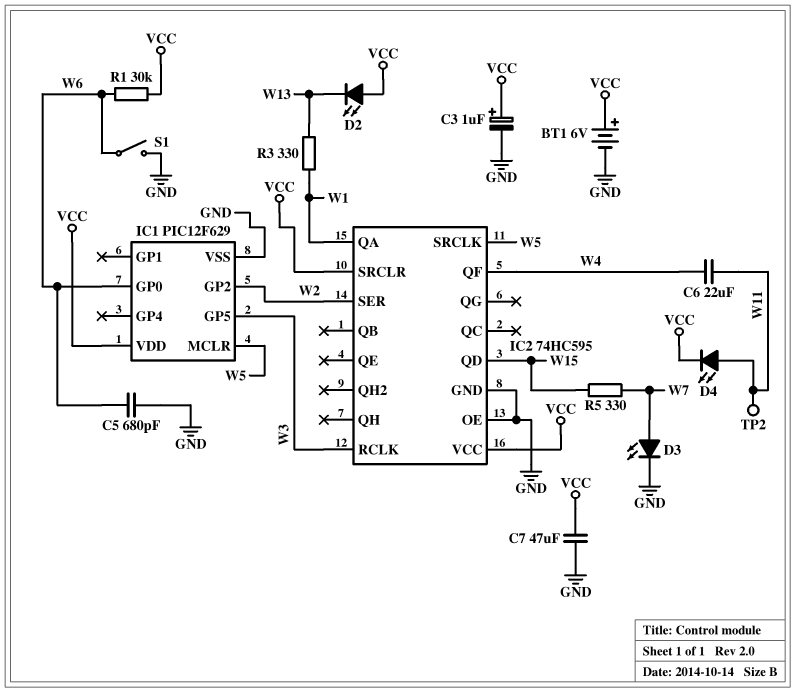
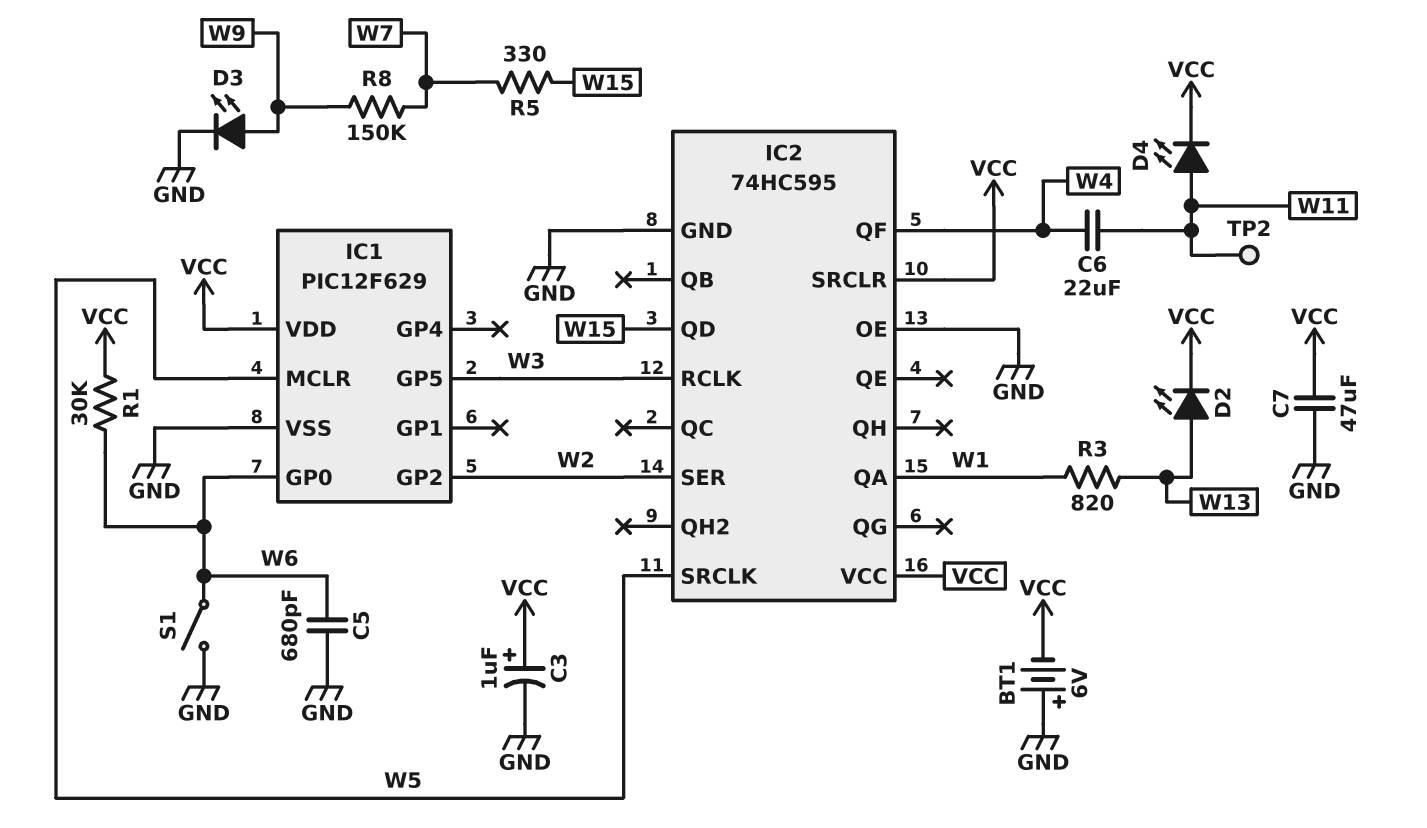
BT1: 6V (plus VCC, minus GND) -> 6V (plus GND, minus VCC)
D2: LED (A VCC, K W13) -> LED (A W13, K VCC)
D3: LED (A W7, K GND) -> LED (A W9, K GND)
R3: 330 (W1, W13) -> 820 (W1, W13)
R8: none -> 150k (W7, W9)

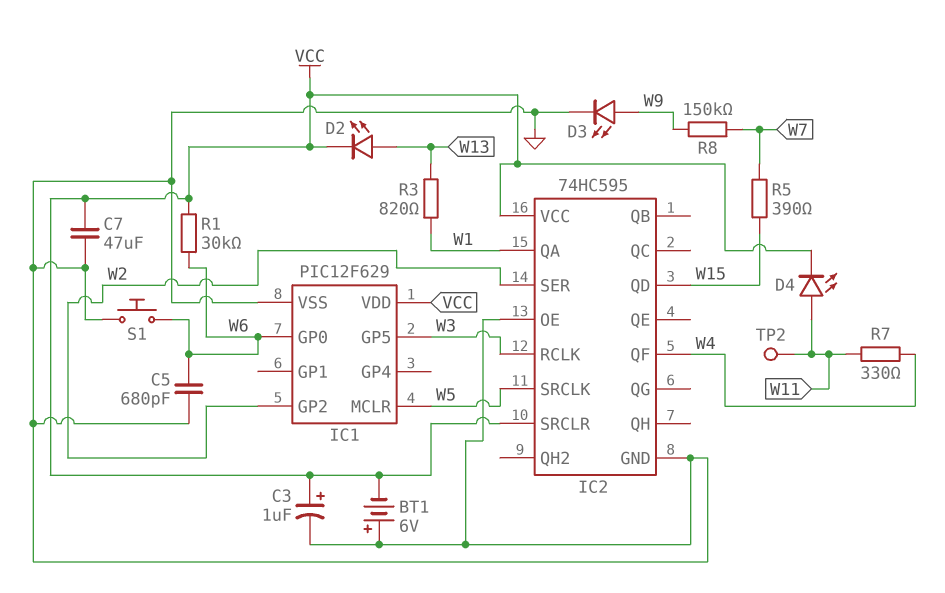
C6: 22uF (W4, W11) -> none
R5: 330 (W7, W15) -> 390 (W7, W15)
R7: none -> 330 (W4, W11)
S1: switch (GND, W6) -> button (GND, W6)

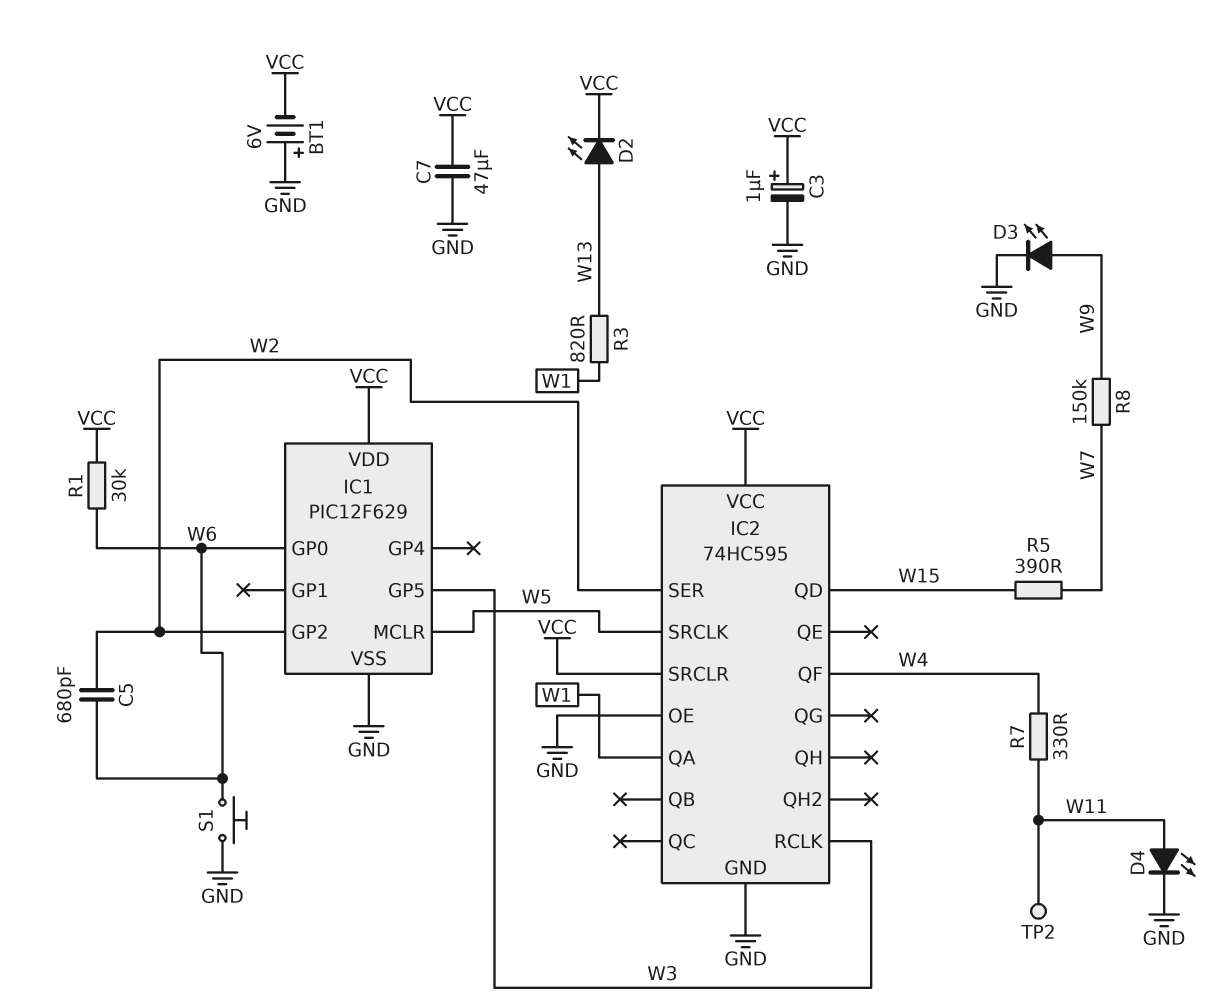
C5: 680pF (GND, W6) -> 680pF (W2, W6)
D4: LED (A W11, K VCC) -> LED (A W11, K GND)

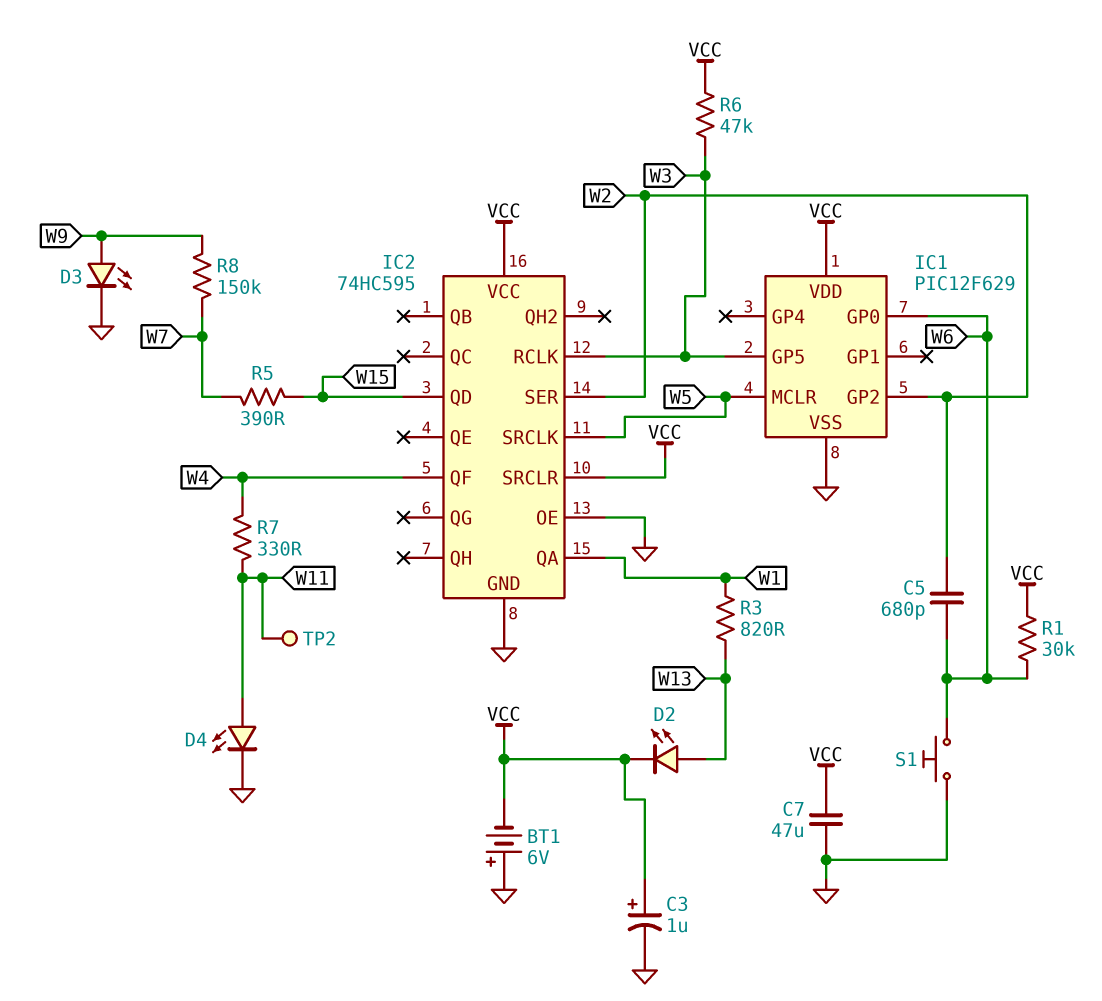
R6: none -> 47k (VCC, W3)

